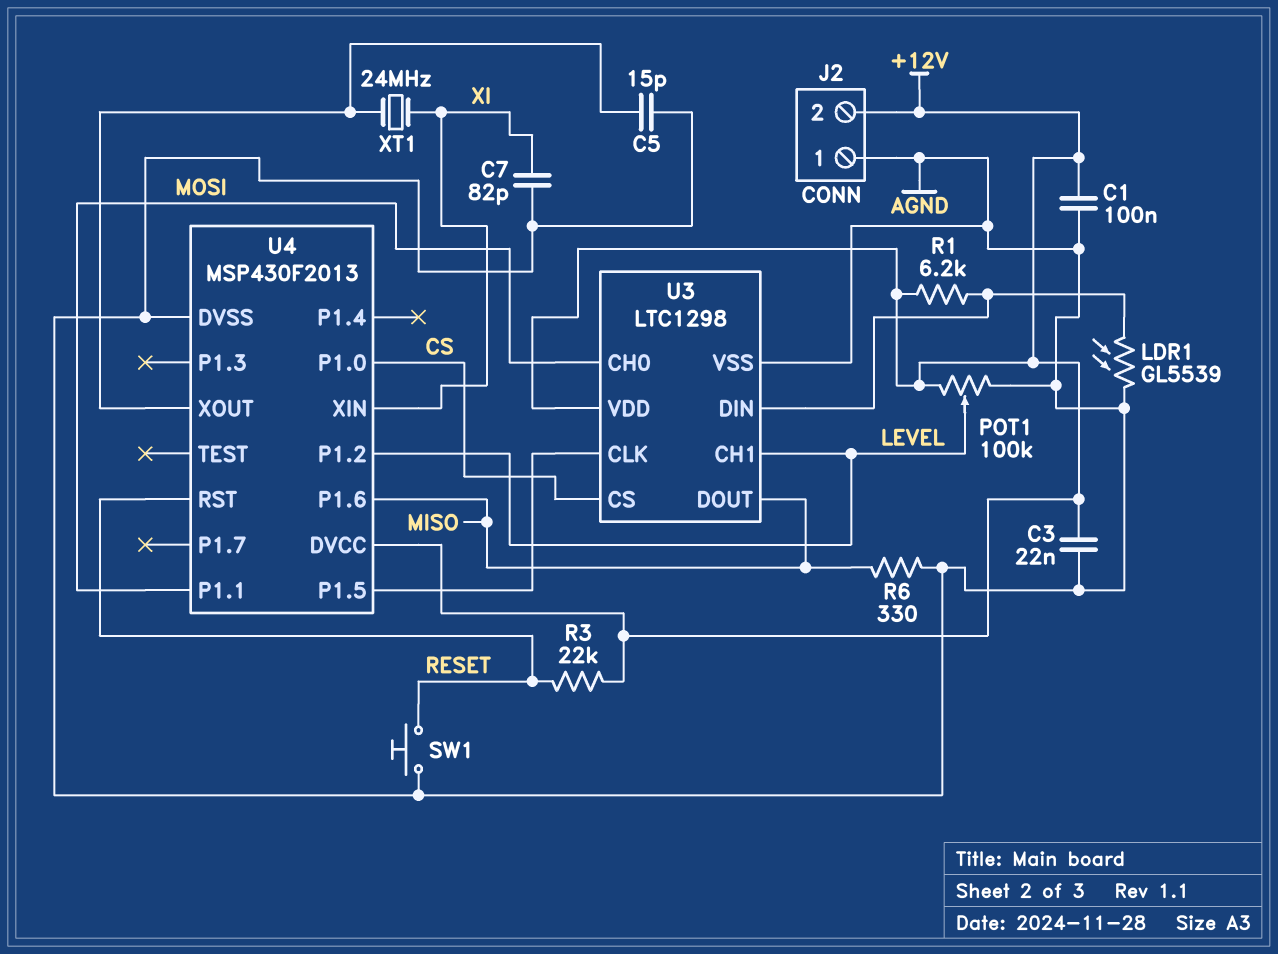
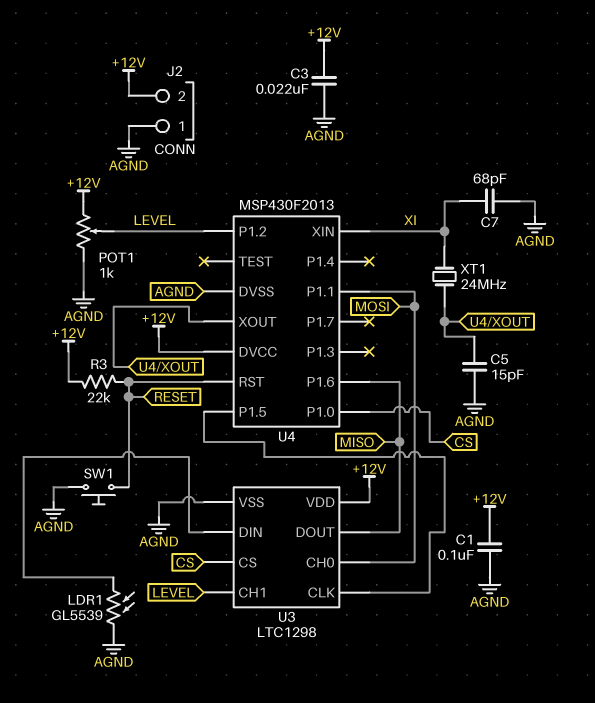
C7: 82pF (AGND, XI) -> 68pF (AGND, XI)
POT1: 100k (+12V, AGND, wiper LEVEL) -> 1k (+12V, AGND, wiper LEVEL)
R1: 6.2k (+12V, U3/DIN) -> none
R6: 330 (AGND, MISO) -> none

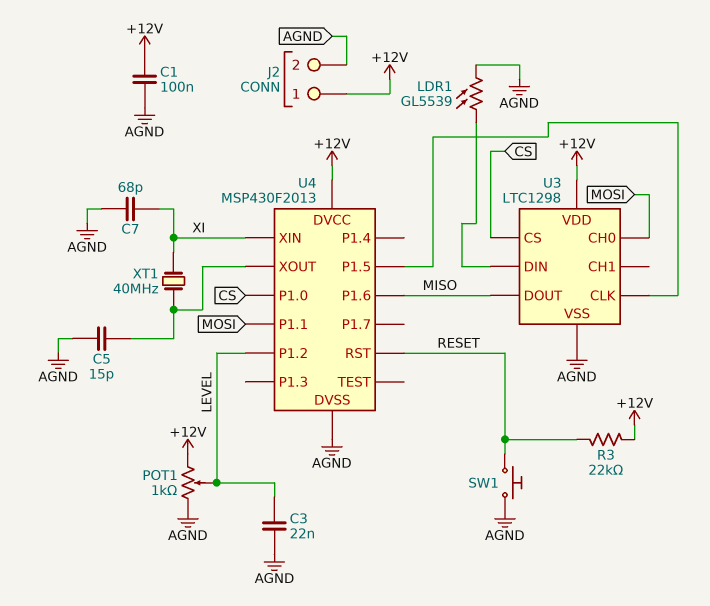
C3: 22nF (+12V, AGND) -> 22nF (AGND, LEVEL)
J2 pin 1: AGND -> +12V
J2 pin 2: +12V -> AGND
U3 pin CH1: LEVEL -> none
XT1: 24MHz (U4/XOUT, XI) -> 40MHz (U4/XOUT, XI)

